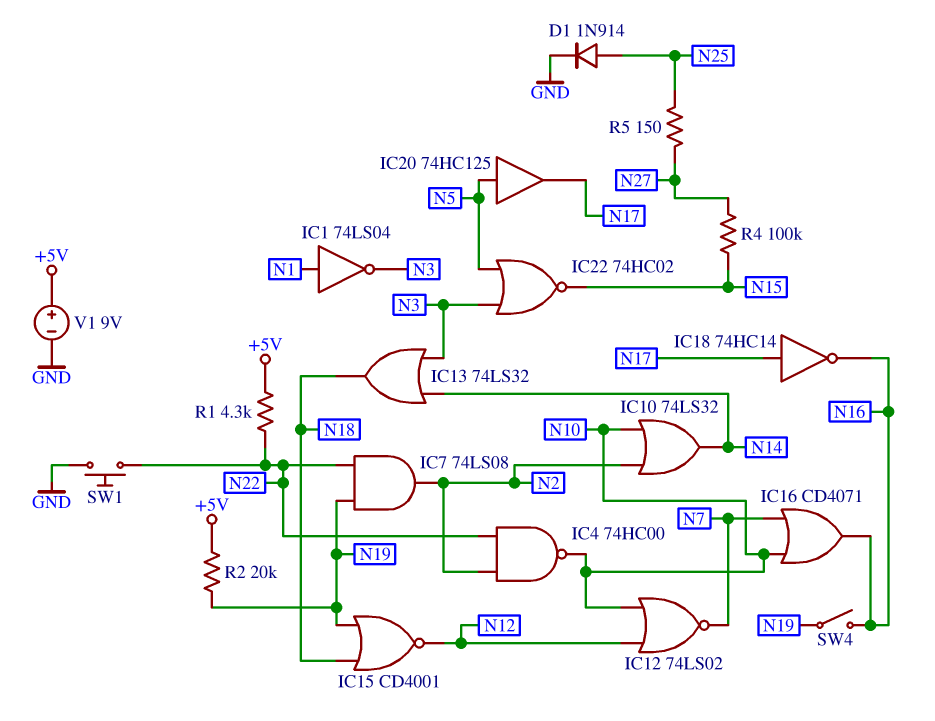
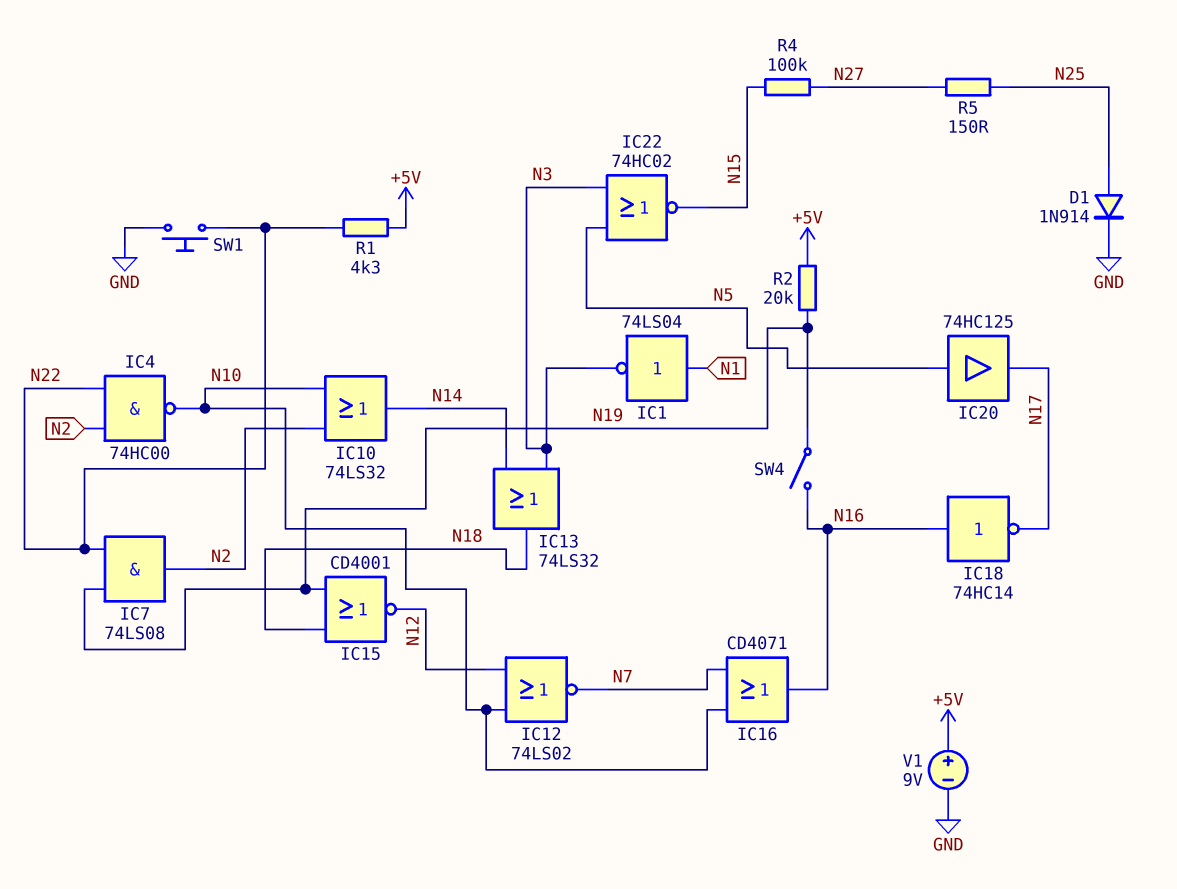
IC18: NOT 74HC14 (in N17, out N16) -> NOT 74HC14 (in N16, out N17)

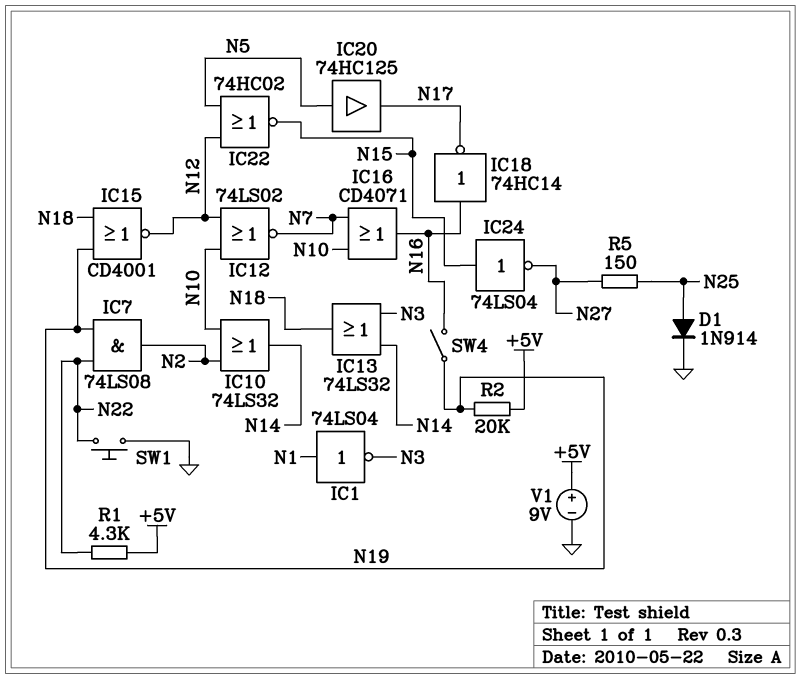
IC4: NAND 74HC00 (in N2, in N22, out N10) -> none
IC22: NOR 74HC02 (in N3, in N5, out N15) -> NOR 74HC02 (in N5, in N12, out N15)
IC24: none -> NOT 74LS04 (in N15, out N27)
R4: 100k (N15, N27) -> none

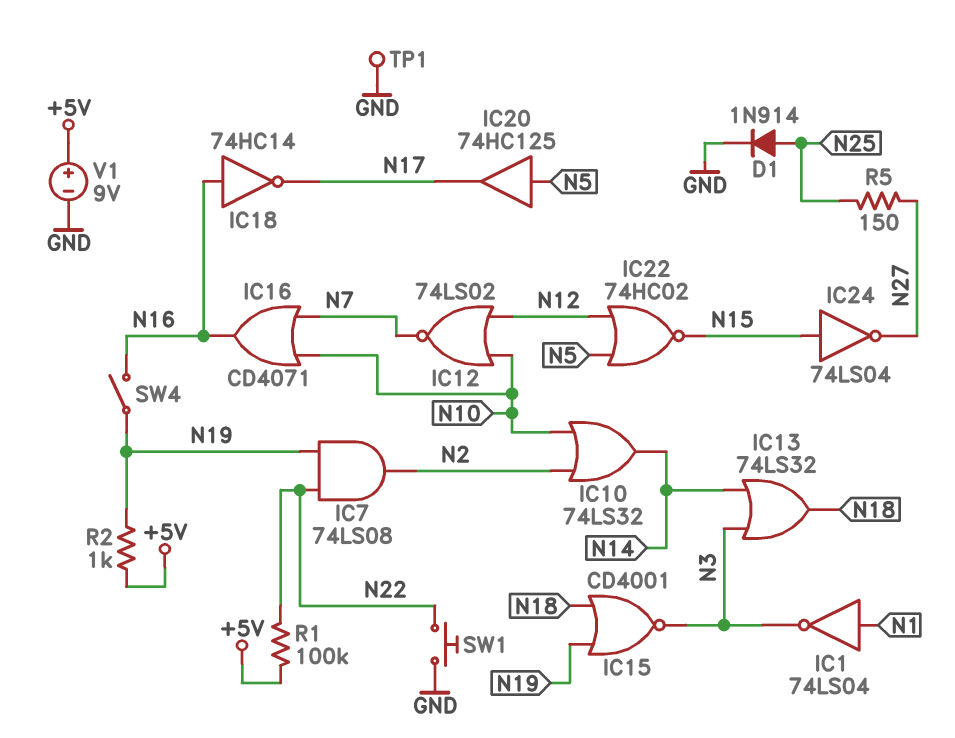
IC15: NOR CD4001 (in N18, in N19, out N12) -> NOR CD4001 (in N18, in N19, out N3)
R1: 4.3k (+5V, N22) -> 100k (+5V, N22)
R2: 20k (+5V, N19) -> 1k (+5V, N19)
TP1: none -> test point (GND)

